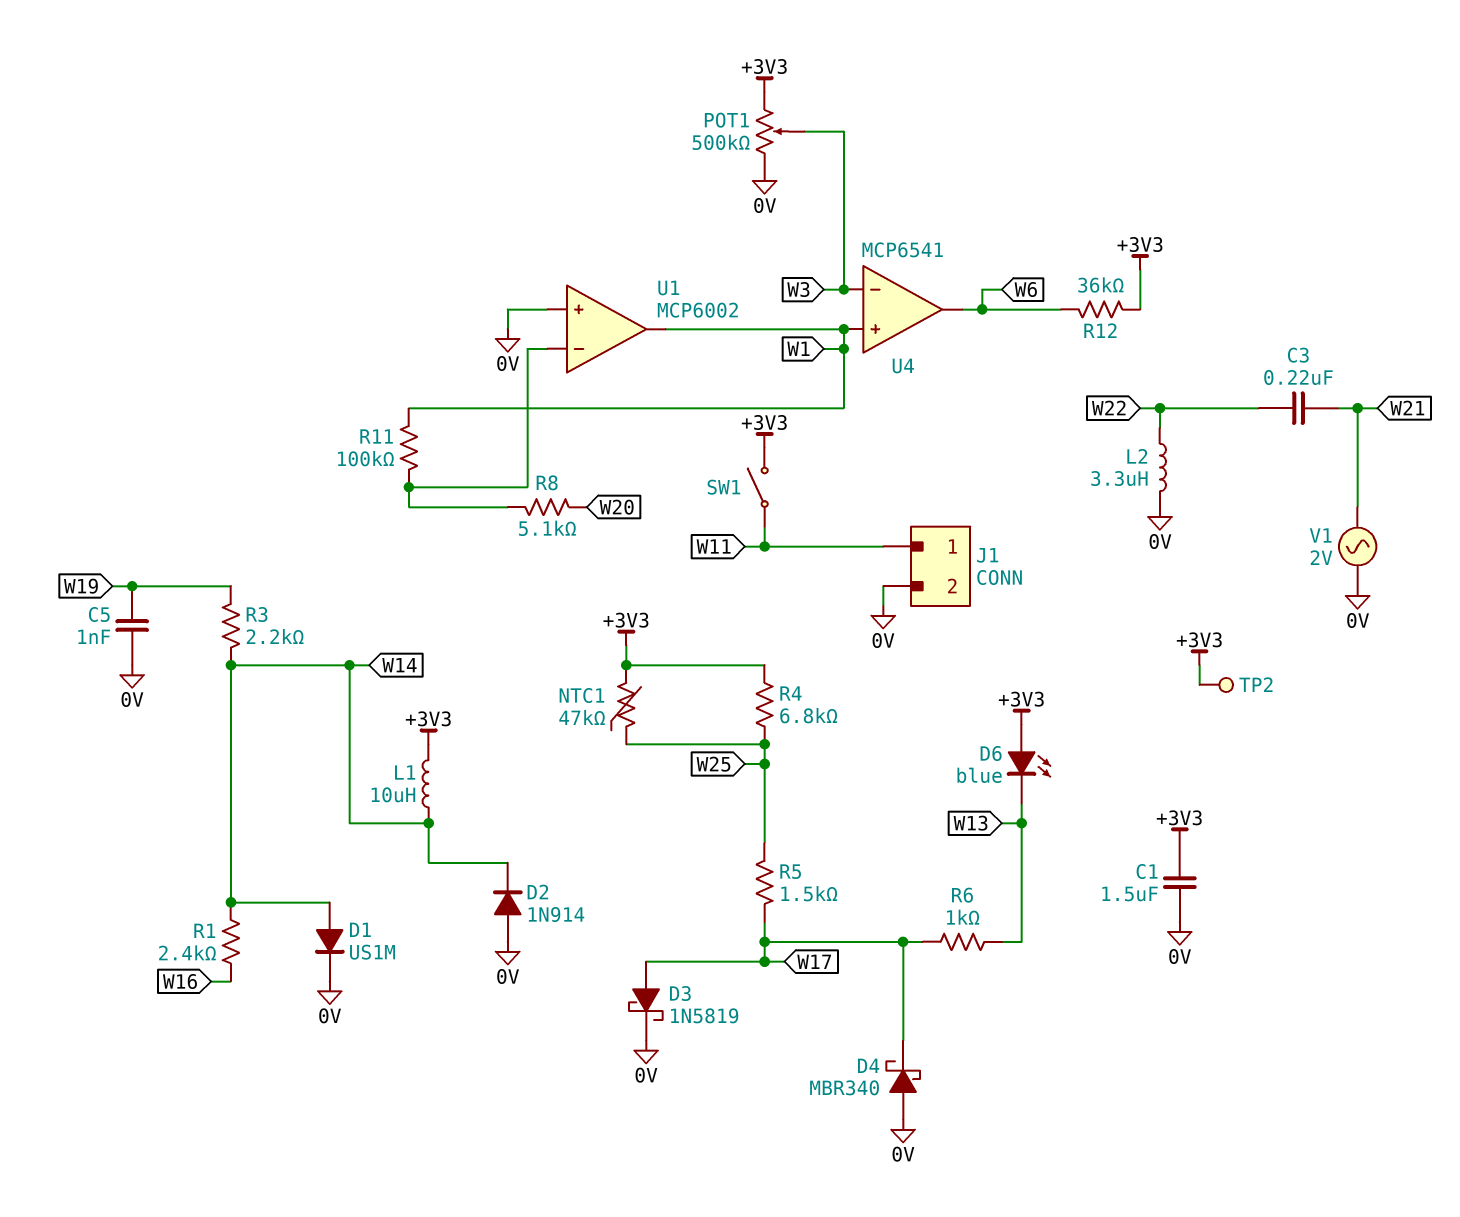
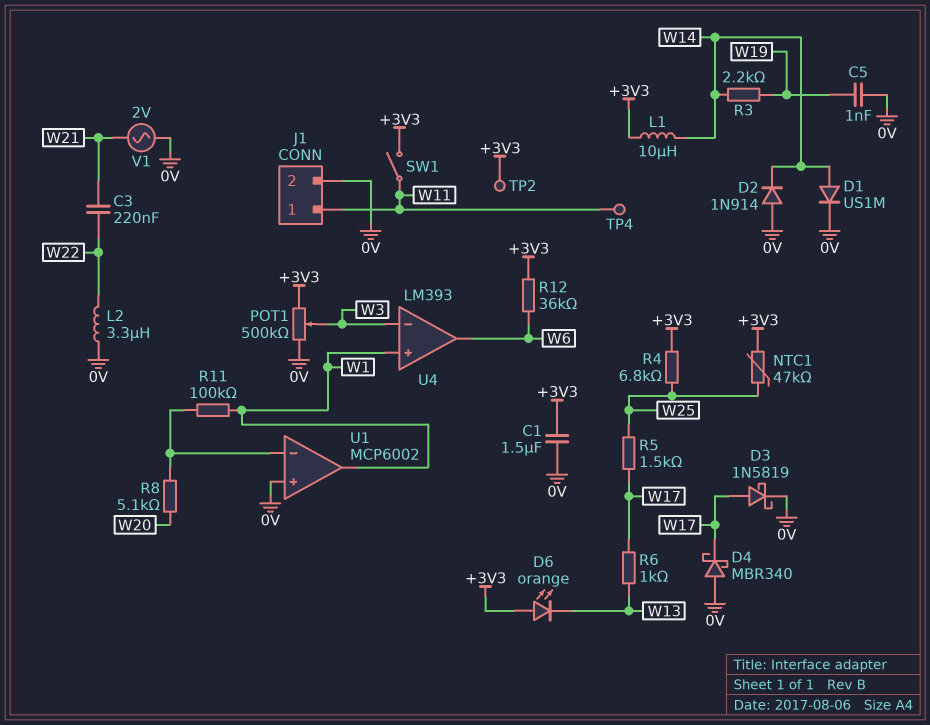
D6: LED blue (A +3V3, K W13) -> LED orange (A +3V3, K W13)
R1: 2.4k (W14, W16) -> none
TP4: none -> test point (W11)
U4: MCP6541 -> LM393

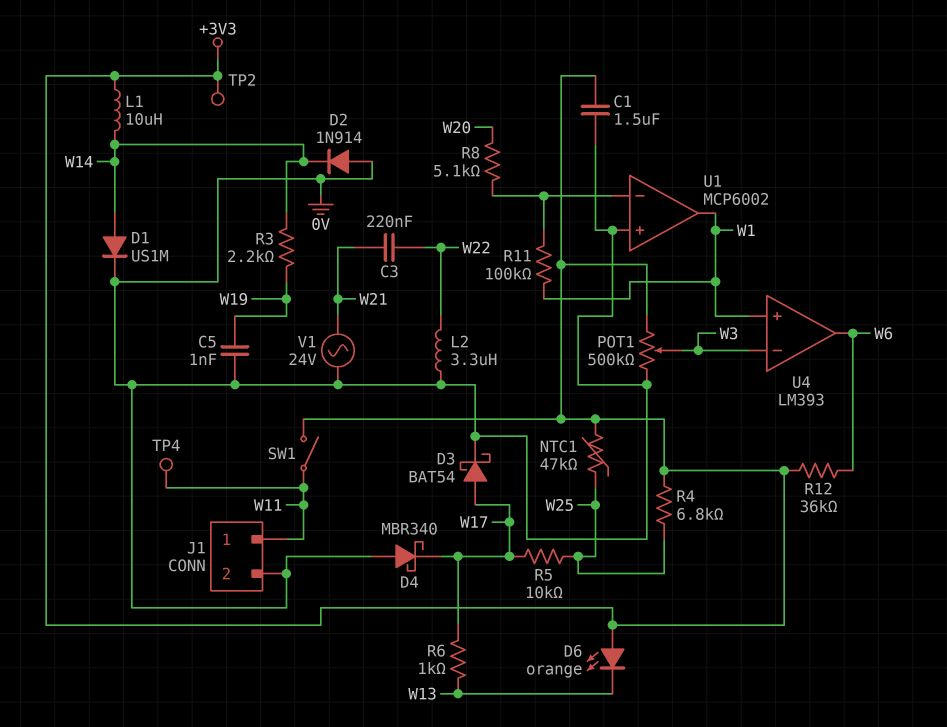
D3: schottky 1N5819 (A W17, K 0V) -> schottky BAT54 (A W17, K 0V)
R5: 1.5k (W17, W25) -> 10k (W17, W25)
V1: AC 2V (0V, W21) -> AC 24V (0V, W21)

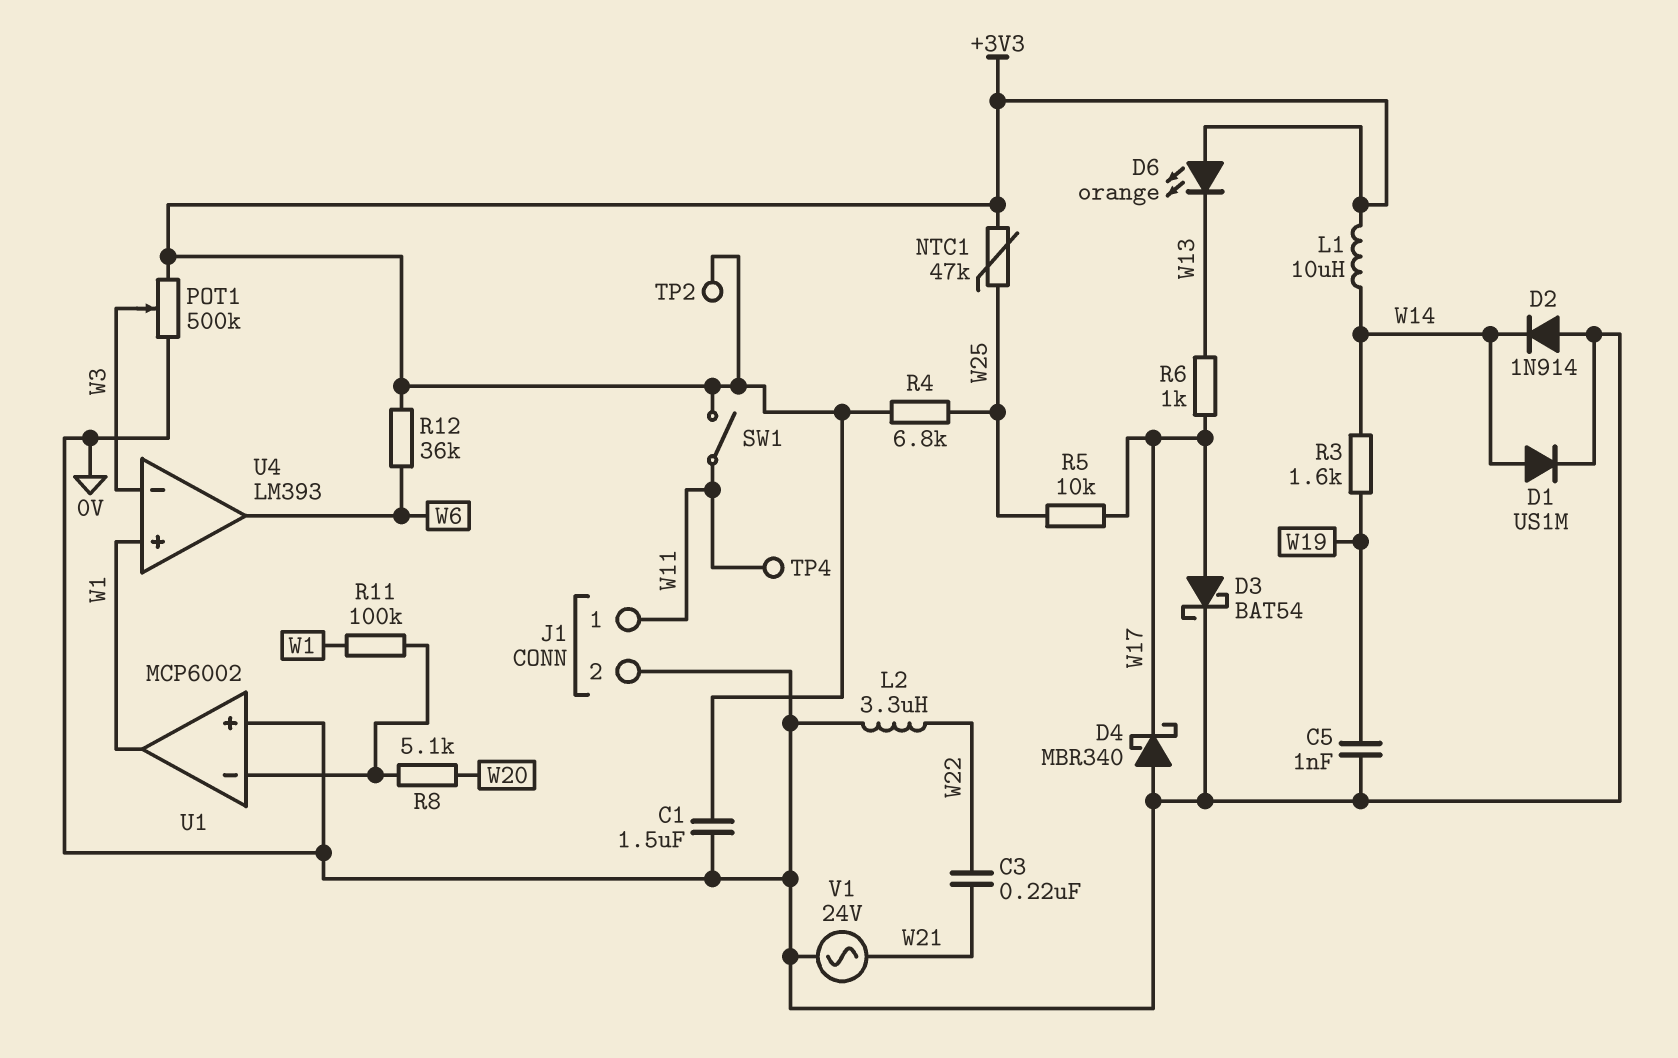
R3: 2.2k (W14, W19) -> 1.6k (W14, W19)

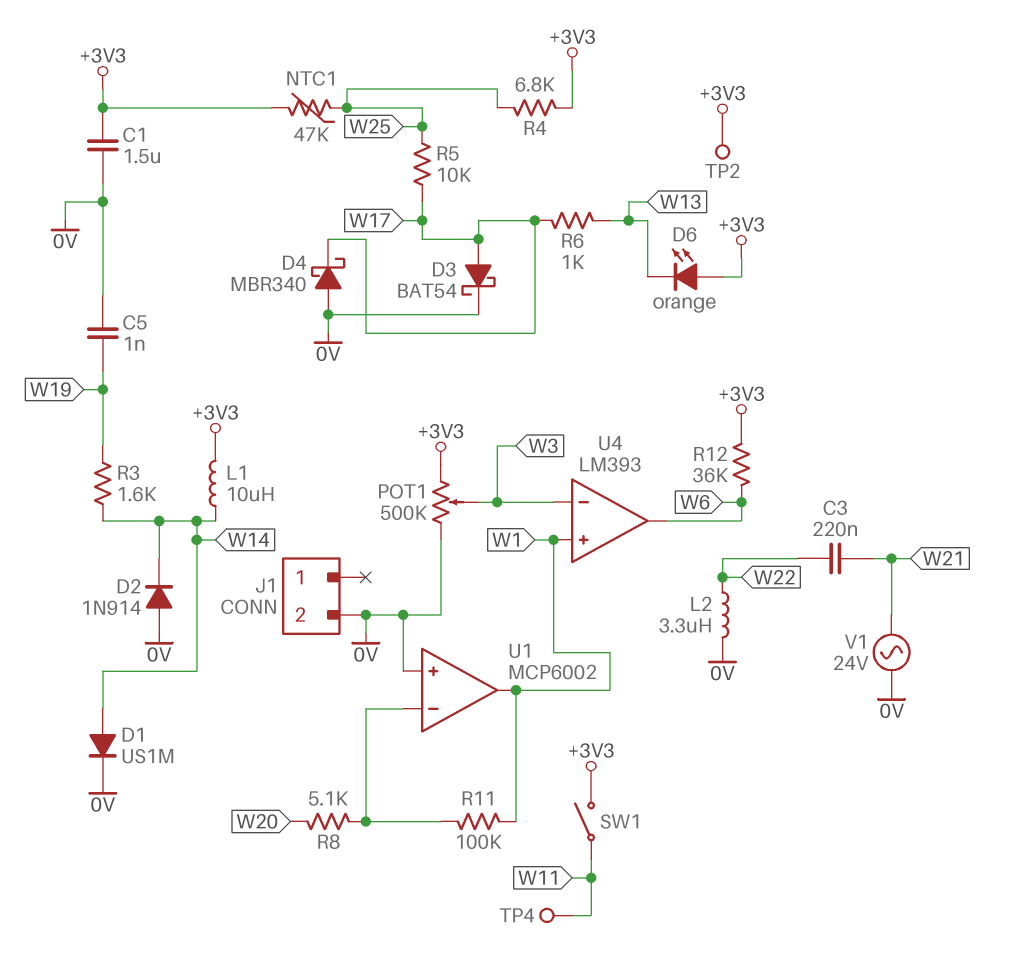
J1 pin 1: W11 -> none

